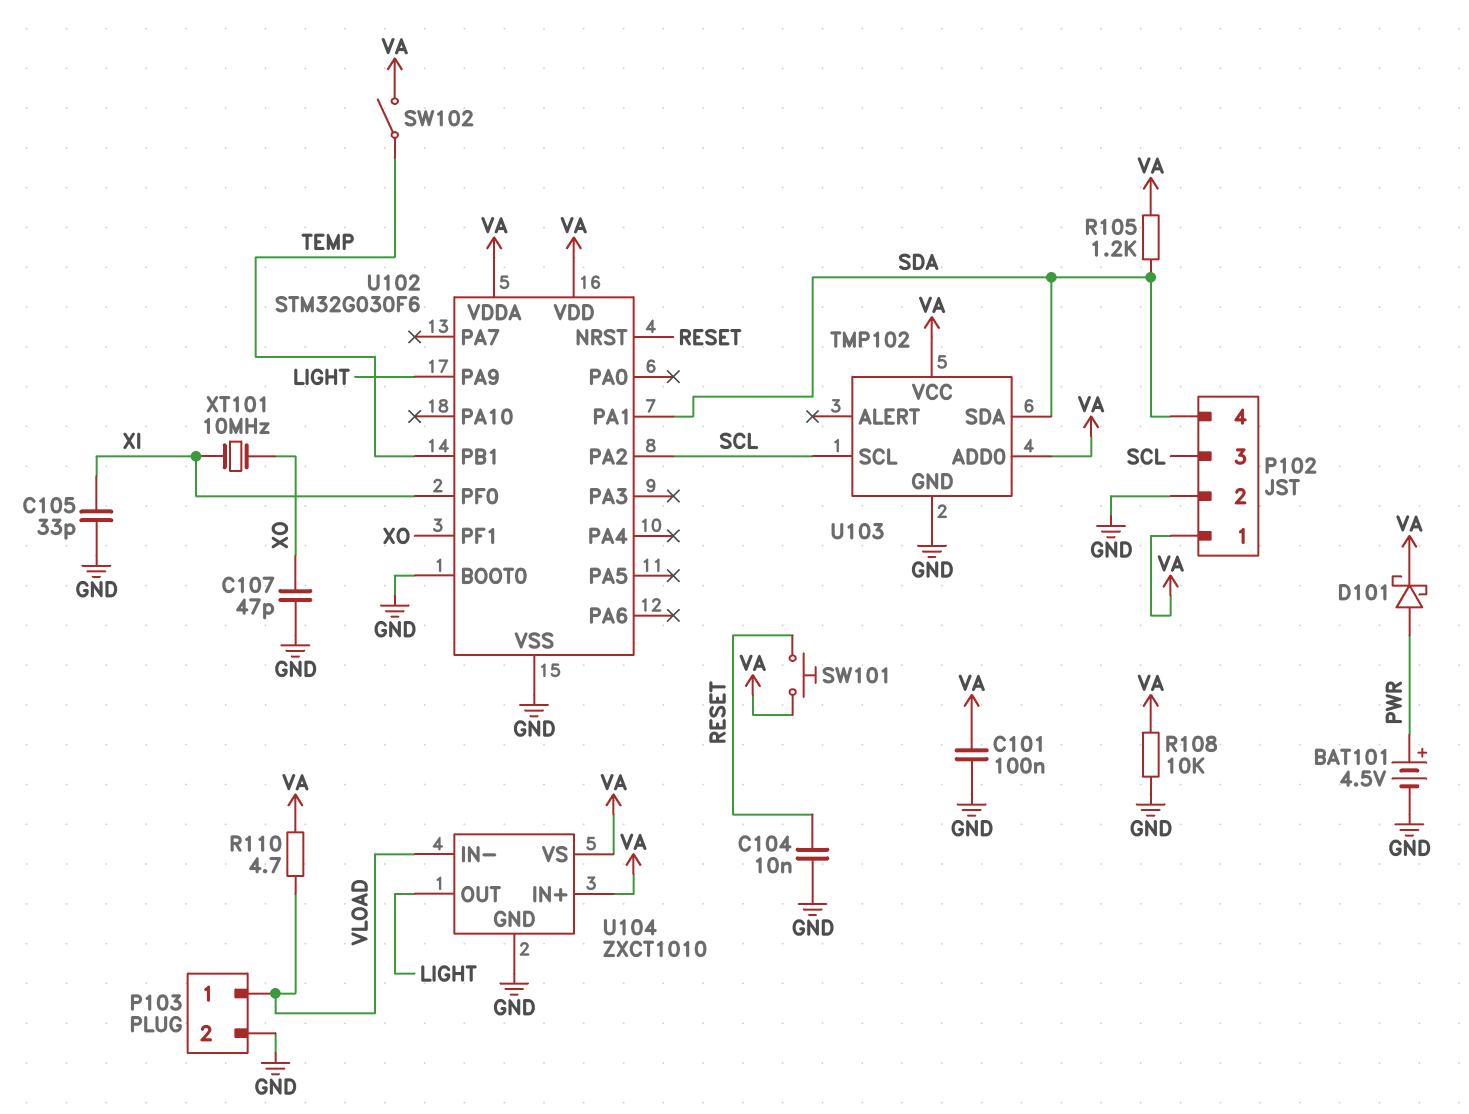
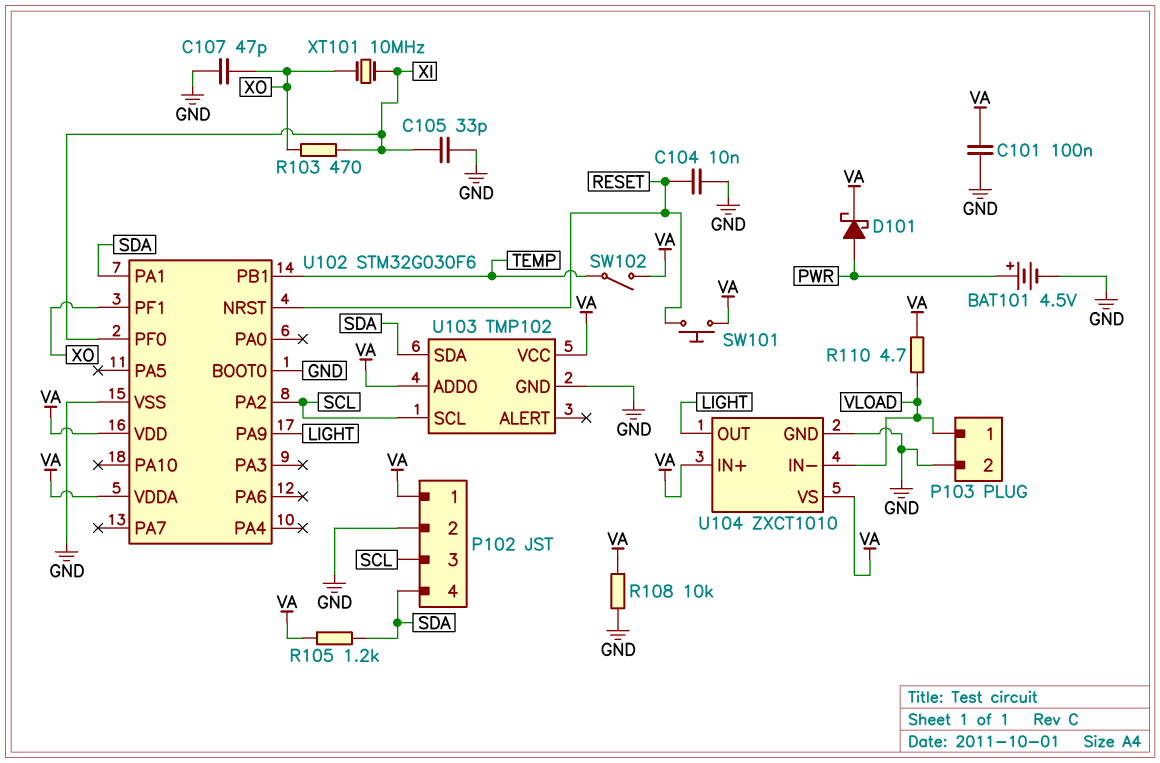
R103: none -> 470 (XI, XO)

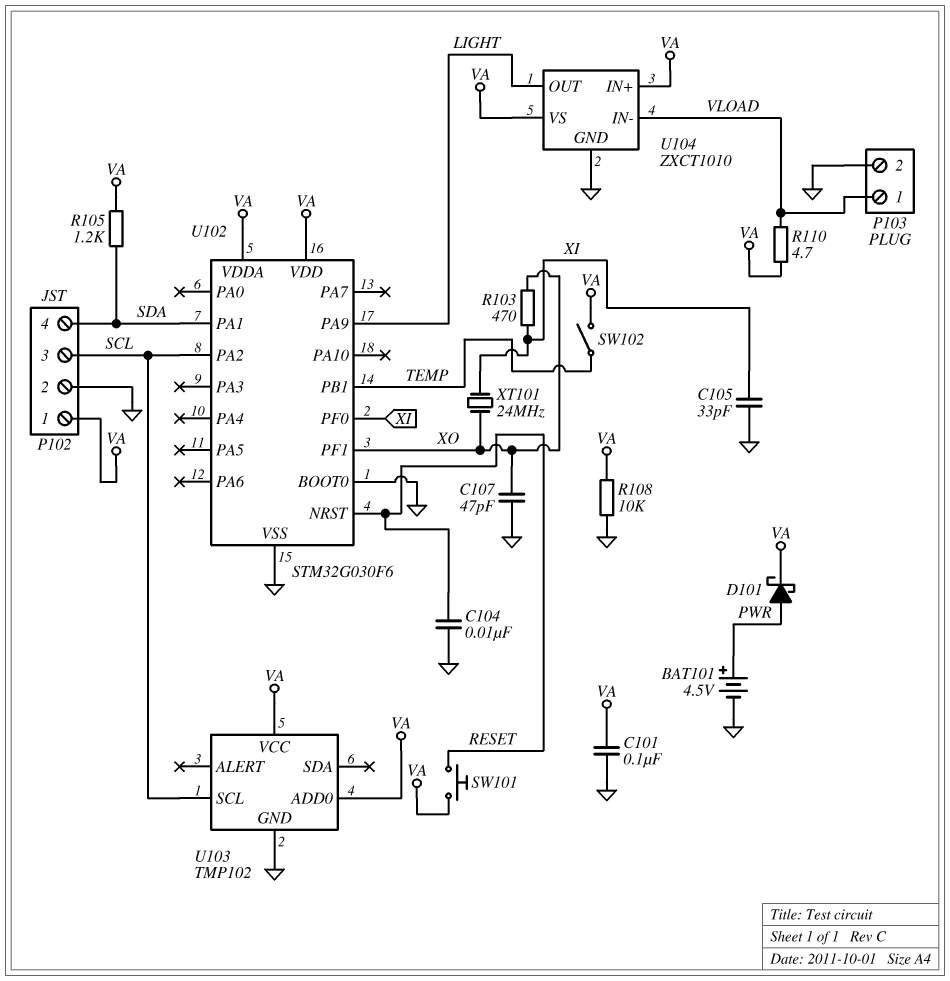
U103 pin SDA: SDA -> none
XT101: 10MHz (XI, XO) -> 24MHz (XI, XO)

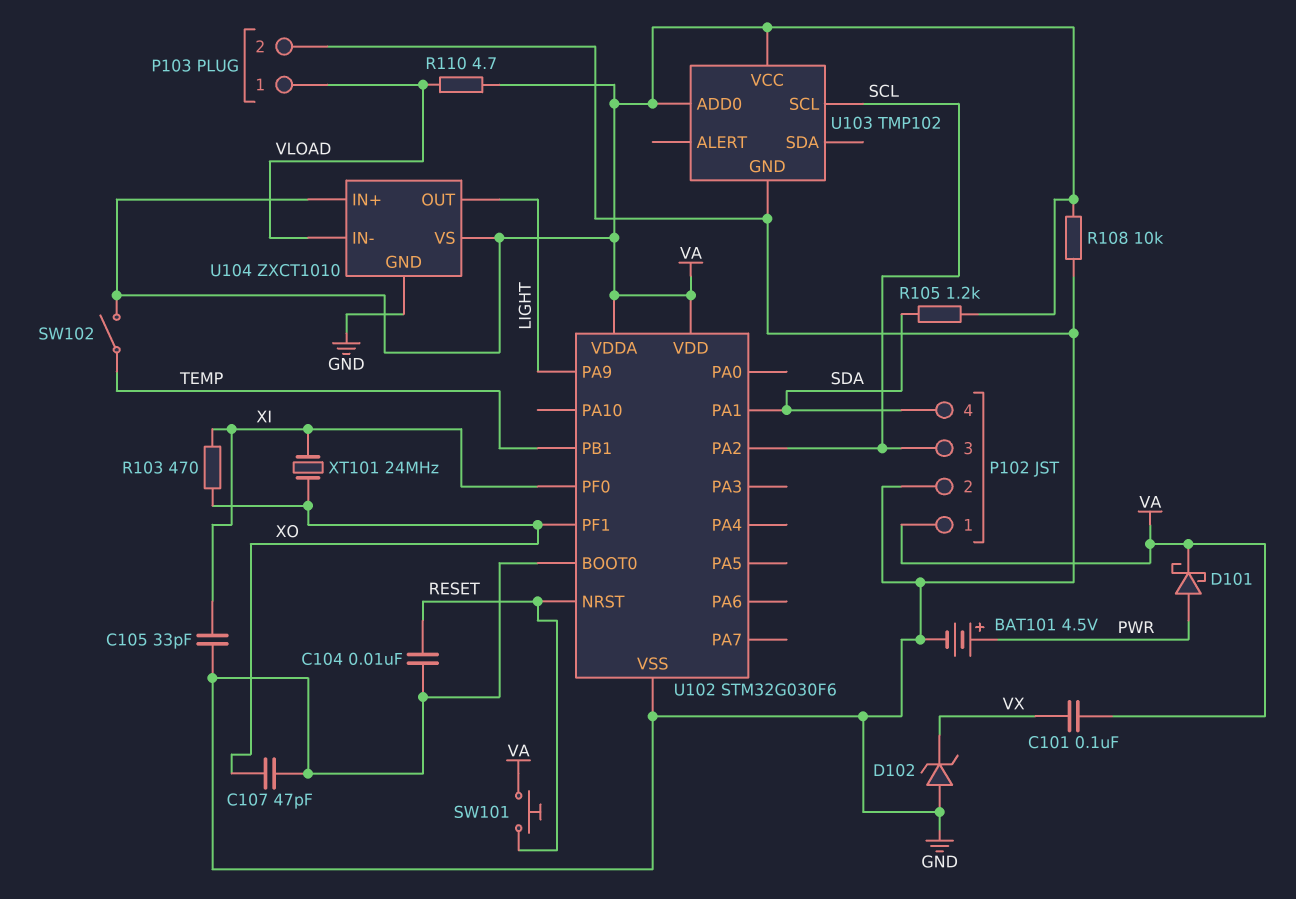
C101: 100nF (GND, VA) -> 100nF (VA, VX)
D102: none -> zener (A GND, K VX)

